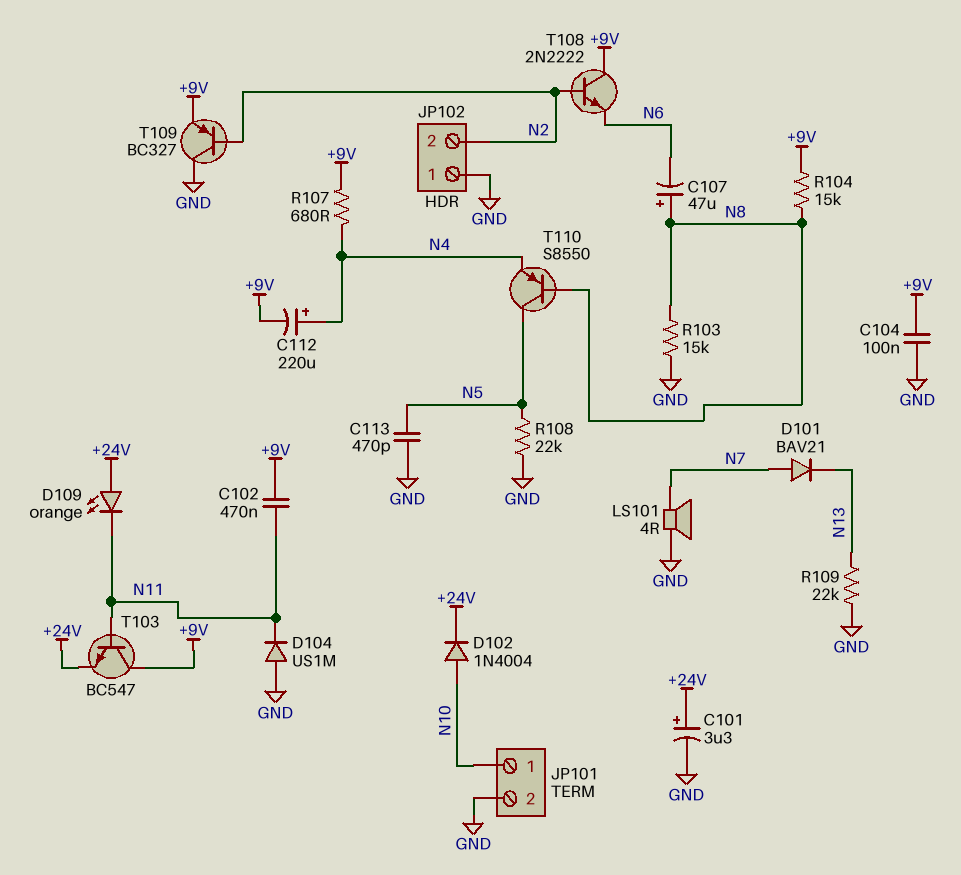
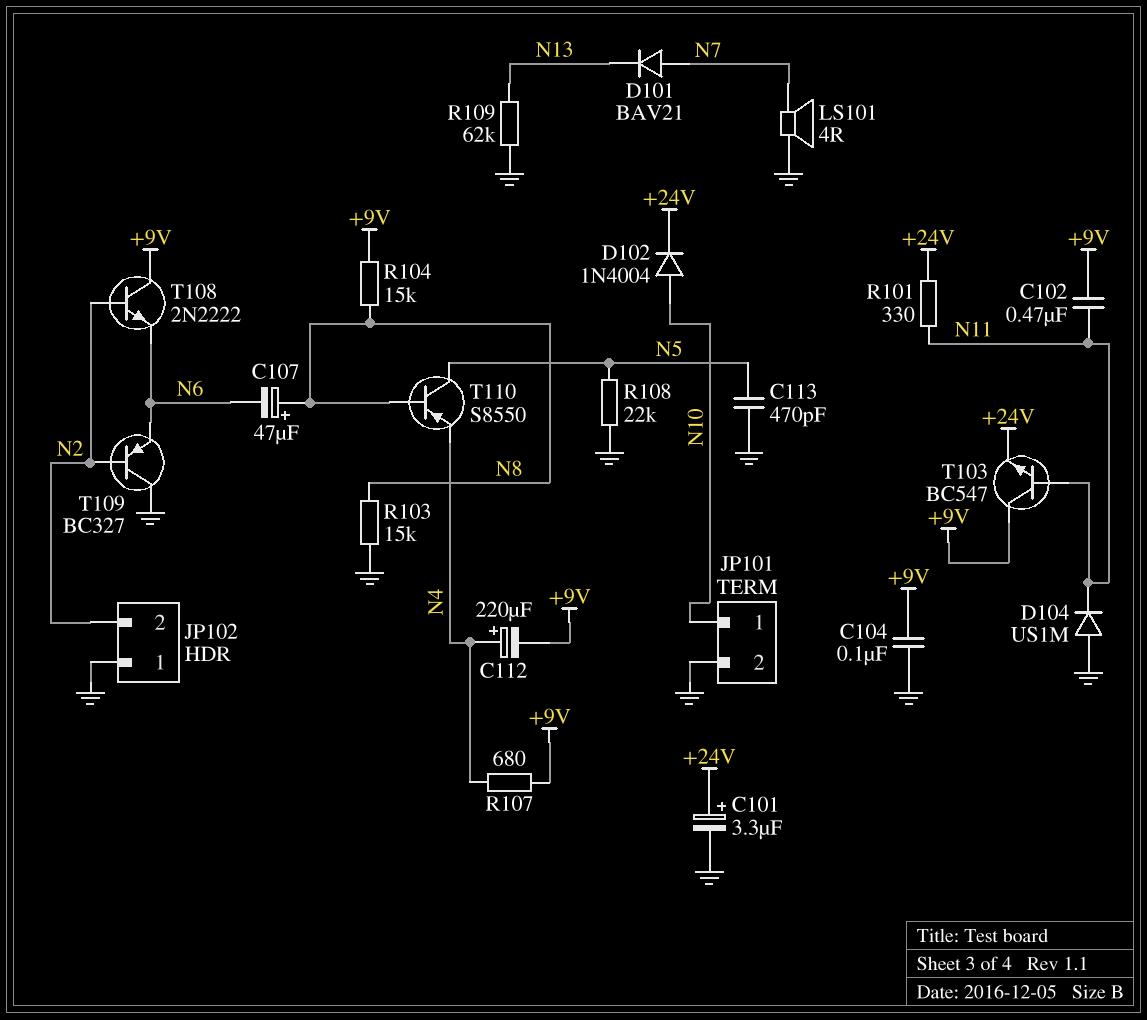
D109: LED orange (A +24V, K N11) -> none
R101: none -> 330 (+24V, N11)
R109: 22k (GND, N13) -> 62k (GND, N13)
T109: PNP BC327 (B N2, C GND, E +9V) -> PNP BC327 (B N2, C GND, E N6)

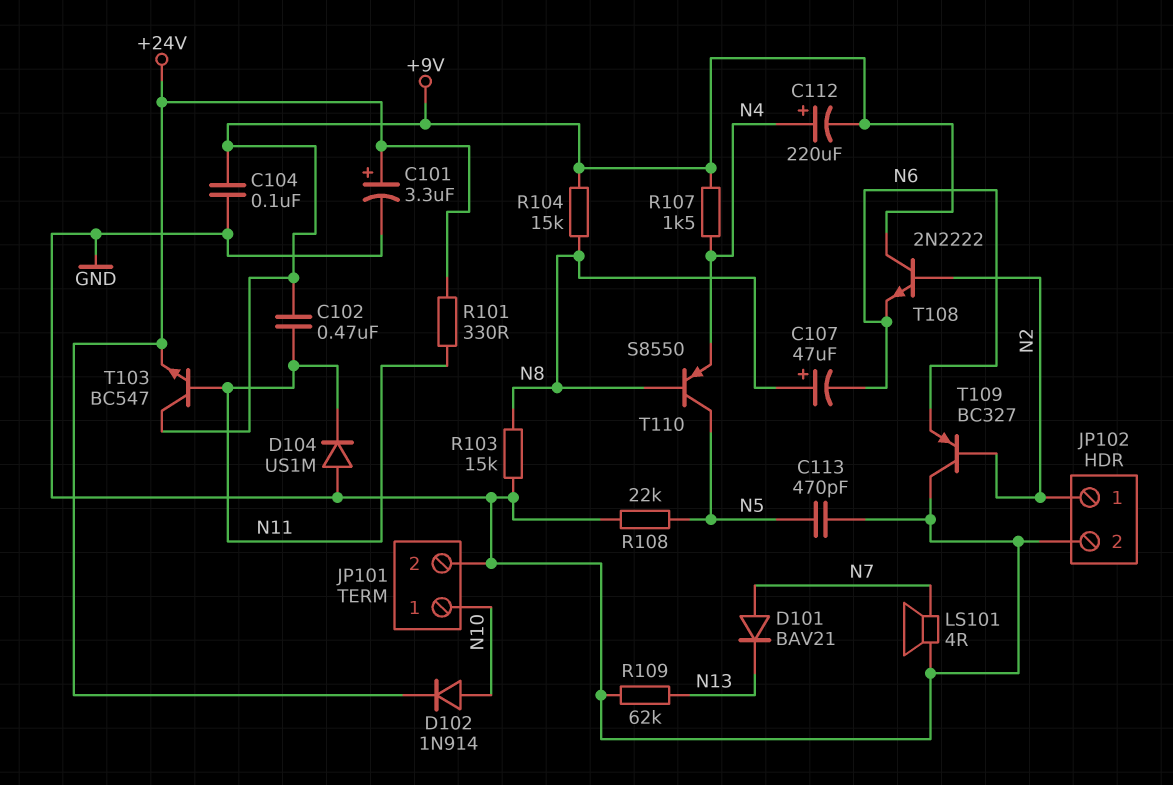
D102: diode 1N4004 (A N10, K +24V) -> diode 1N914 (A N10, K +24V)
JP102 pin 1: GND -> N2
JP102 pin 2: N2 -> GND
R107: 680 (+9V, N4) -> 1.5k (+9V, N4)

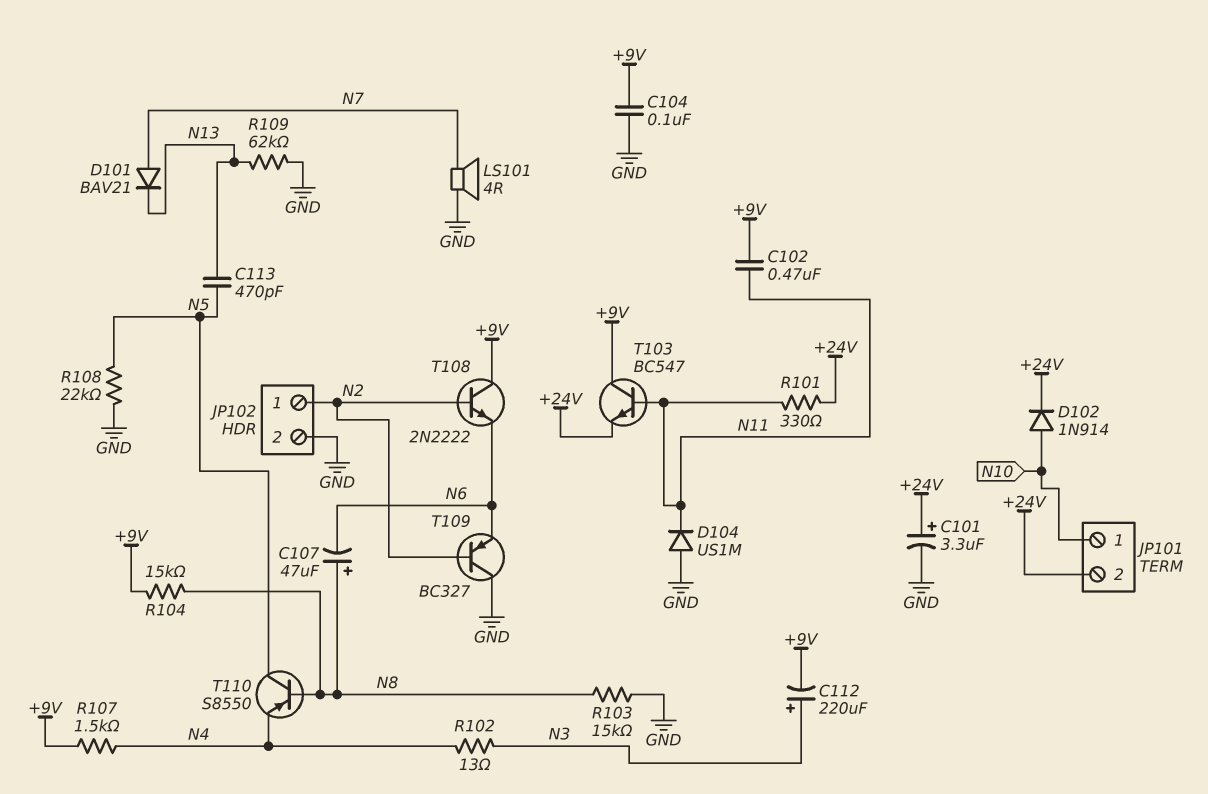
C112: 220uF (plus N4, minus +9V) -> 220uF (plus N3, minus +9V)
C113: 470pF (GND, N5) -> 470pF (N5, N13)
JP101 pin 2: GND -> +24V
R102: none -> 13 (N3, N4)

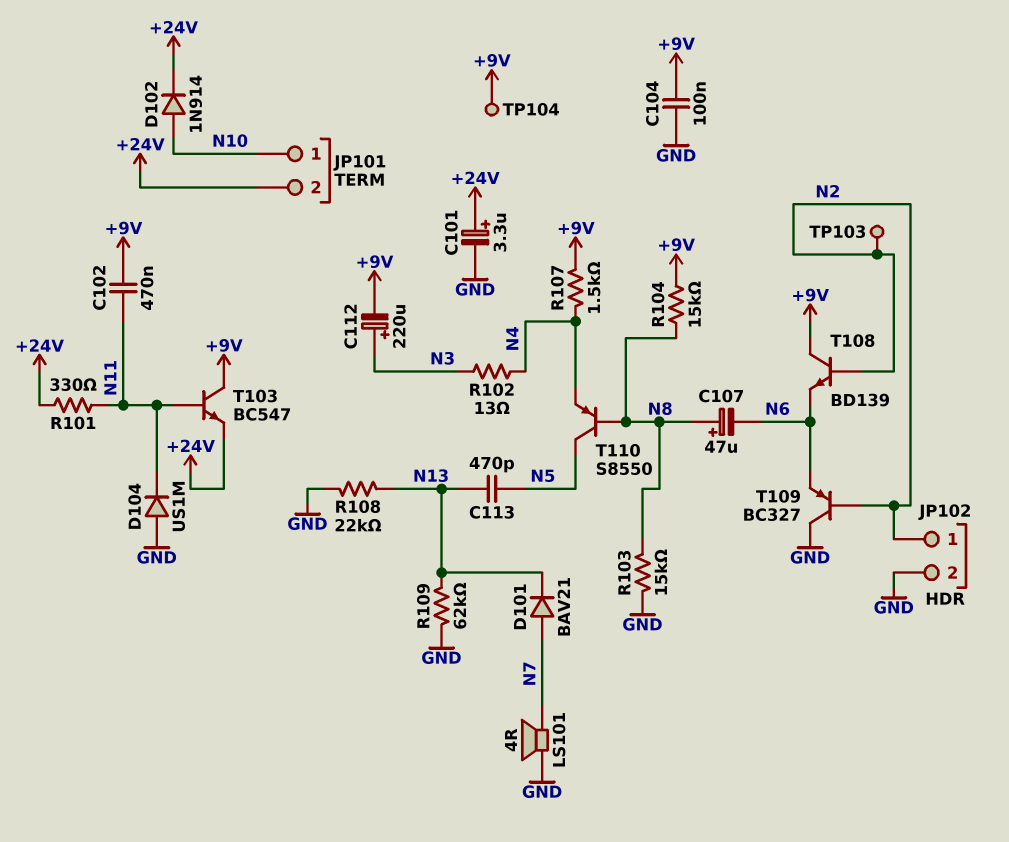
R108: 22k (GND, N5) -> 22k (GND, N13)
T108: NPN 2N2222 (B N2, C +9V, E N6) -> NPN BD139 (B N2, C +9V, E N6)
TP103: none -> test point (N2)
TP104: none -> test point (+9V)

